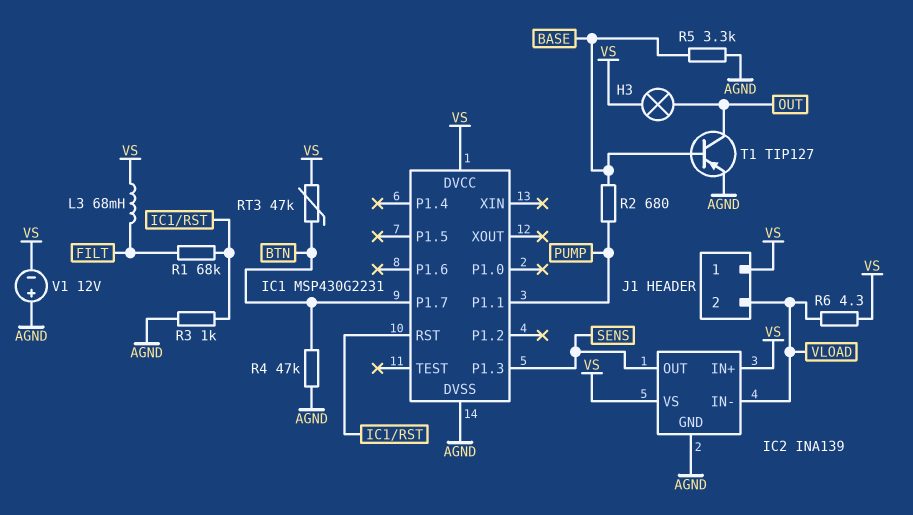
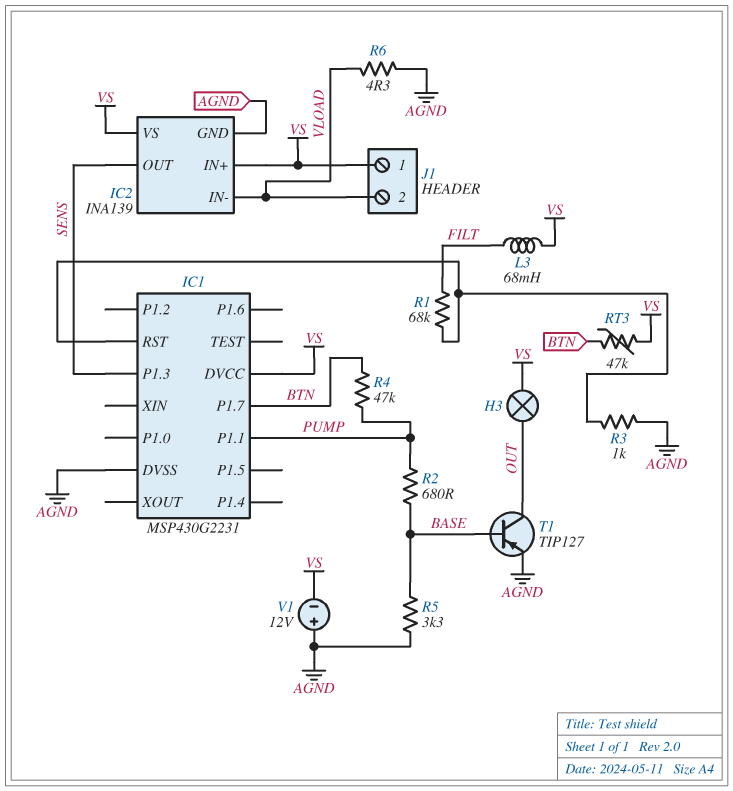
R4: 47k (AGND, BTN) -> 47k (BTN, PUMP)
R6: 4.3 (VLOAD, VS) -> 4.3 (AGND, VLOAD)

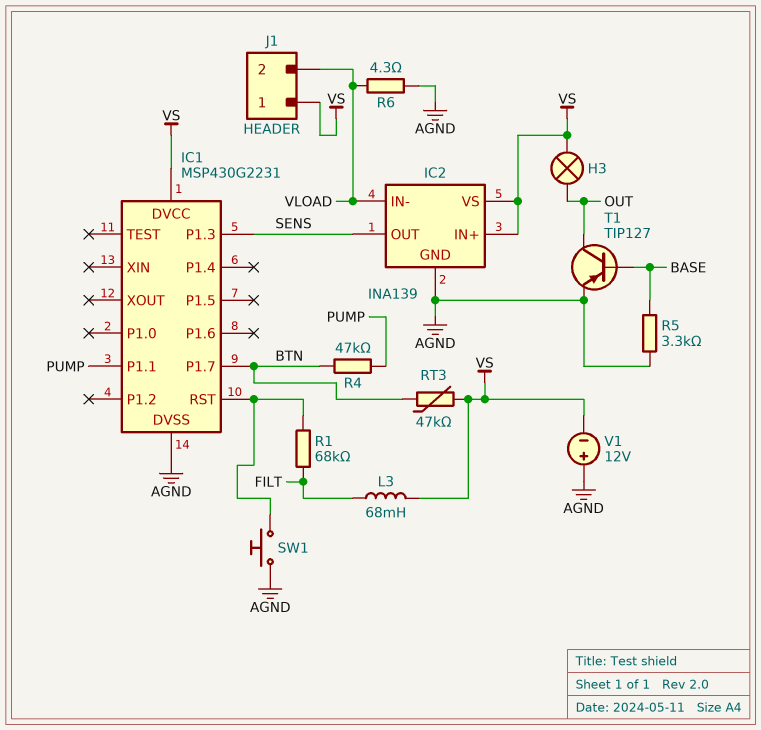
R2: 680 (BASE, PUMP) -> none
R3: 1k (AGND, IC1/RST) -> none
SW1: none -> button (AGND, IC1/RST)

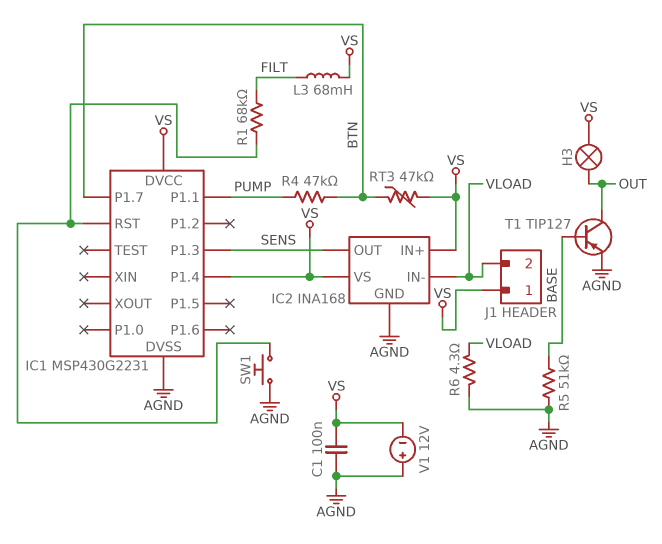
C1: none -> 100nF (AGND, VS)
IC1 pin P1.4: none -> VS
IC2: INA139 -> INA168
R5: 3.3k (AGND, BASE) -> 51k (AGND, BASE)

